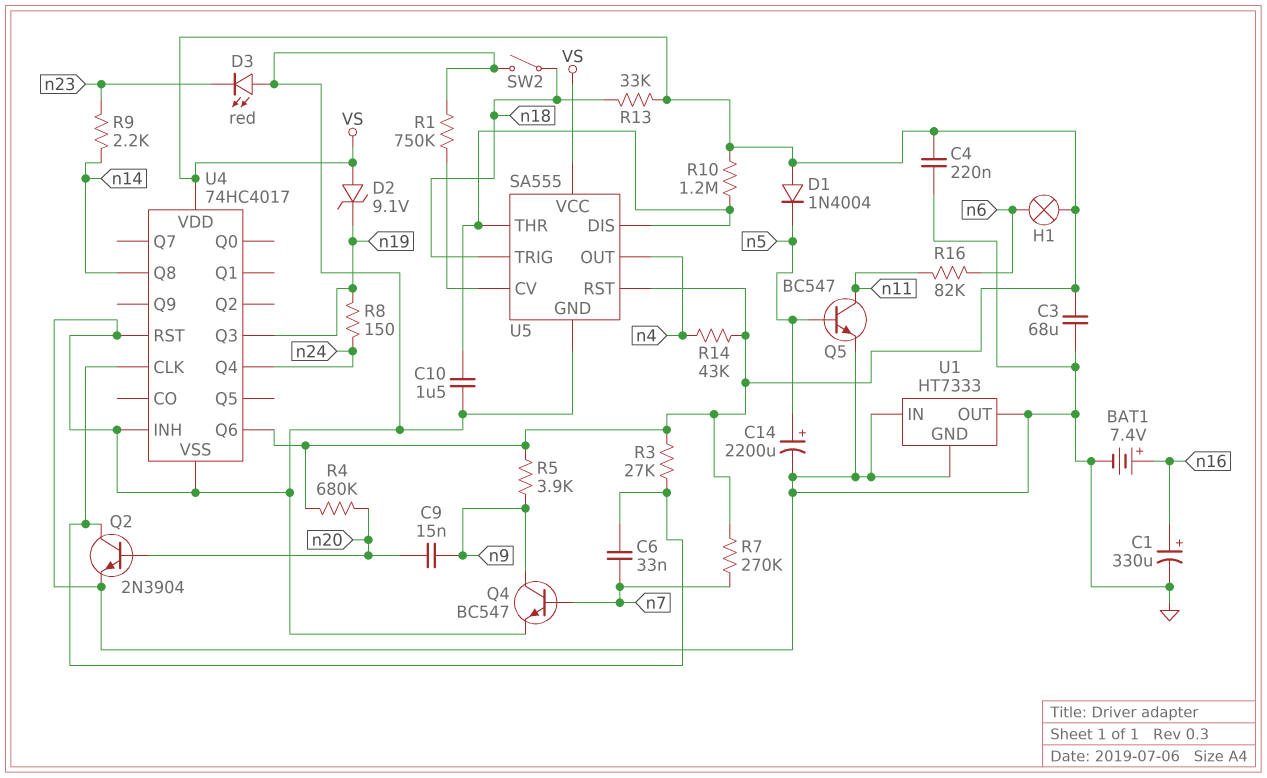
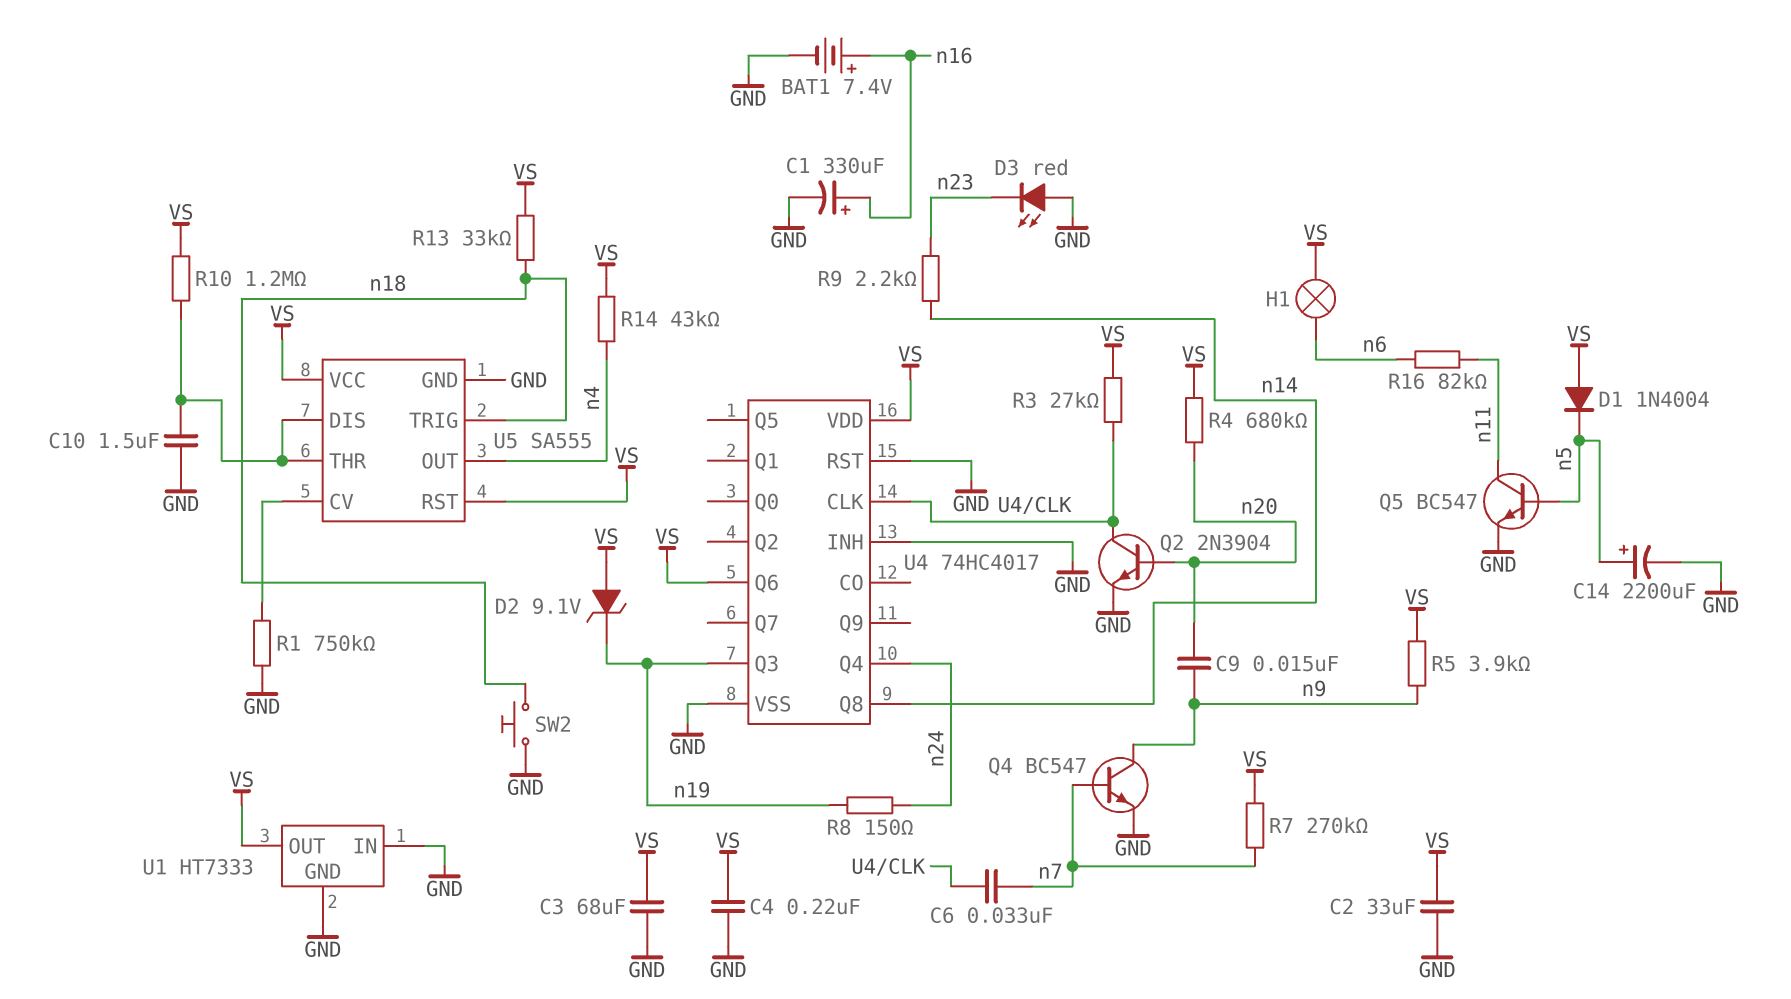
C2: none -> 33uF (GND, VS)
SW2: switch (GND, n18) -> button (GND, n18)
U1 pin OUT: GND -> VS

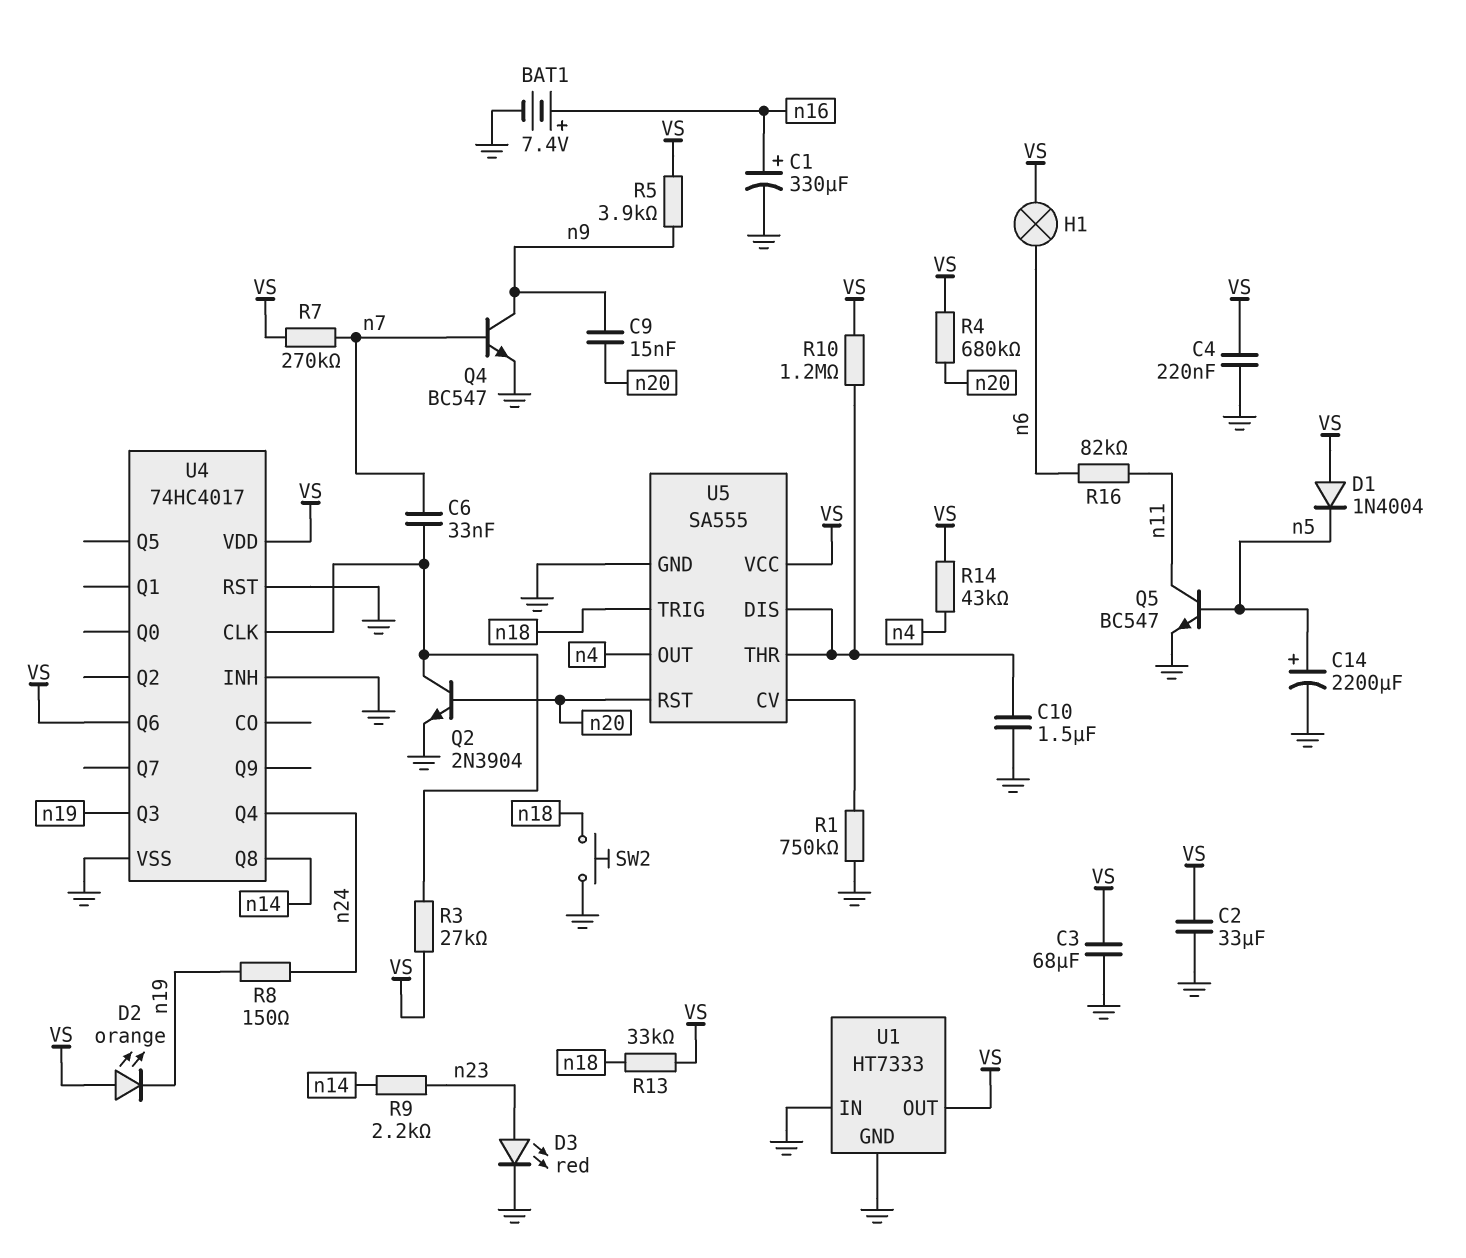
D2: zener 9.1V (A VS, K n19) -> LED orange (A VS, K n19)
D3: LED red (A GND, K n23) -> LED red (A n23, K GND)
U5 pin RST: VS -> n20

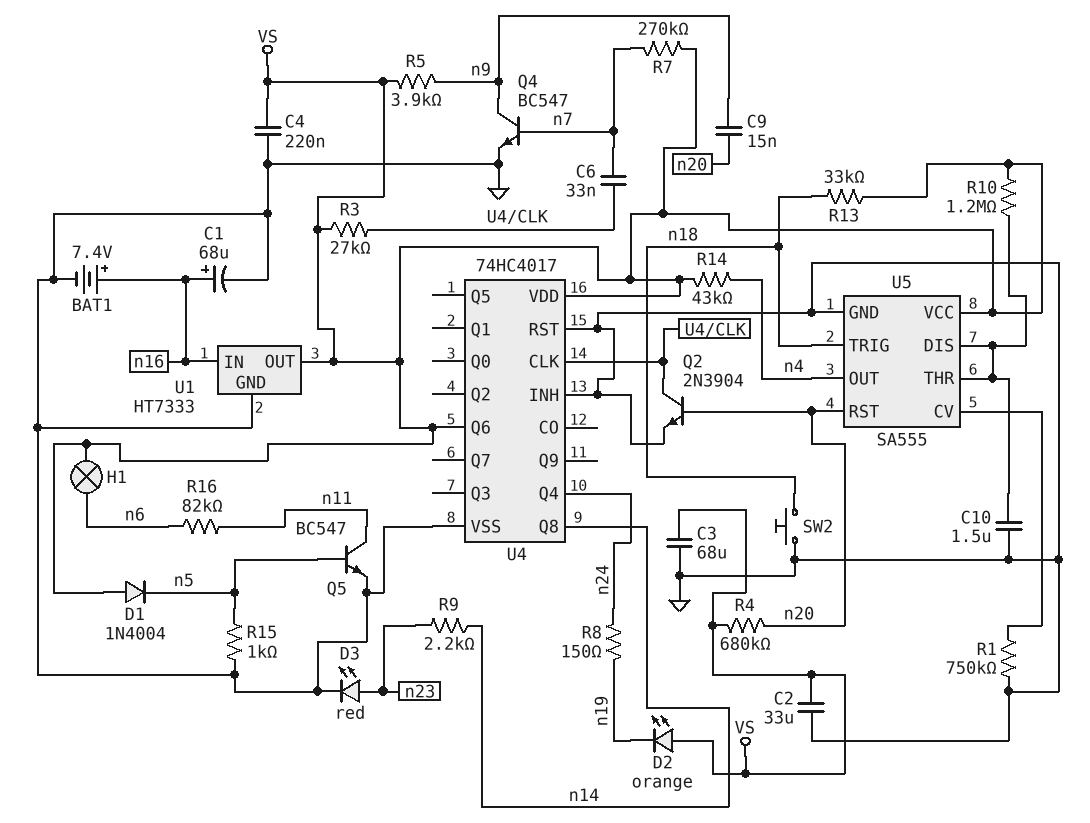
C1: 330uF (plus n16, minus GND) -> 68uF (plus n16, minus GND)
C14: 2200uF (plus n5, minus GND) -> none
R15: none -> 1k (GND, n5)
U1 pin IN: GND -> n16
U4 pin Q3: n19 -> none

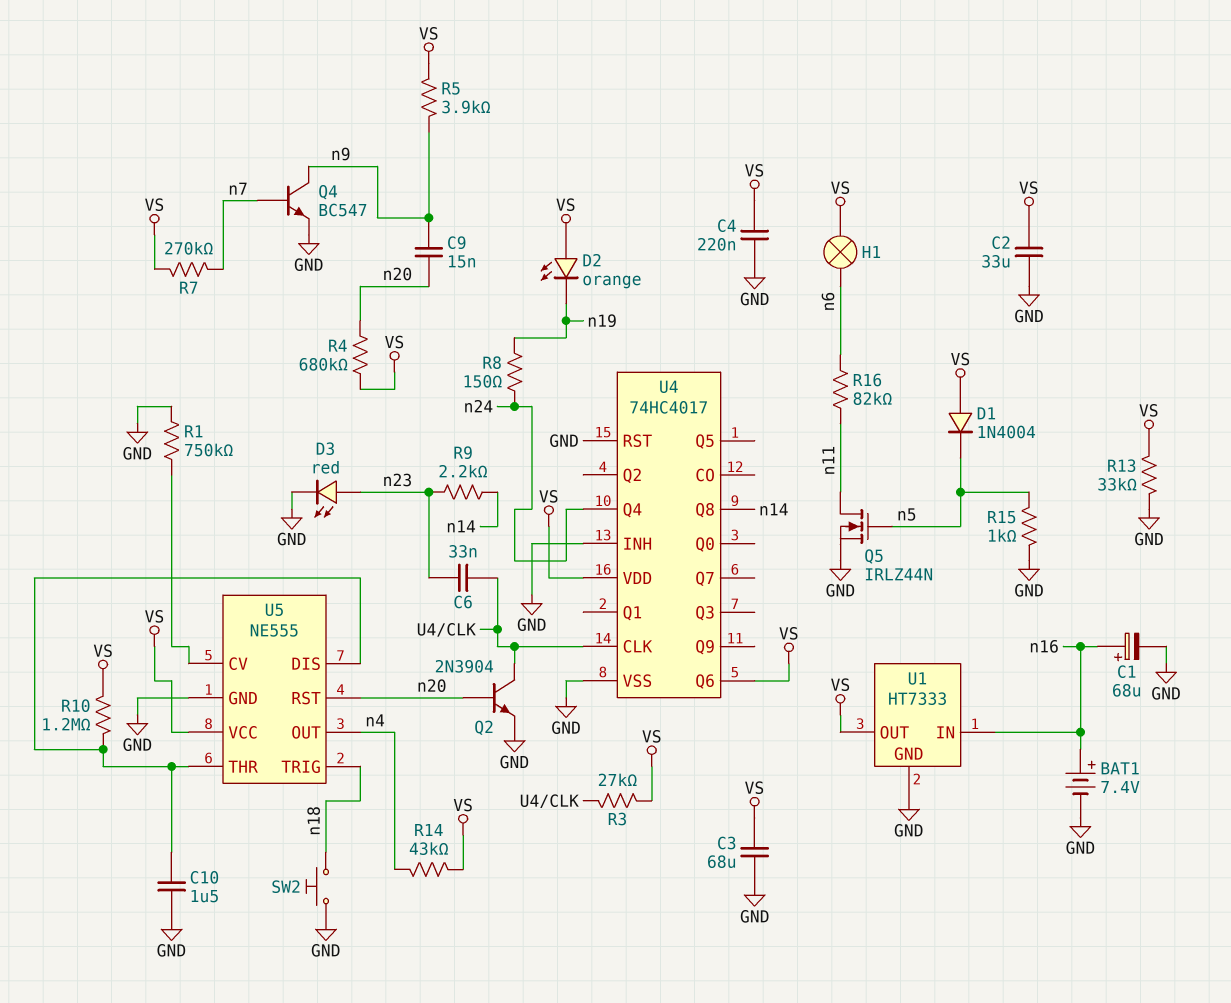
C6: 33nF (U4/CLK, n7) -> 33nF (U4/CLK, n23)
Q5: NPN BC547 (B n5, C n11, E GND) -> NMOS IRLZ44N (G n5, D n11, S GND)
R13: 33k (VS, n18) -> 33k (GND, VS)
U5: SA555 -> NE555

